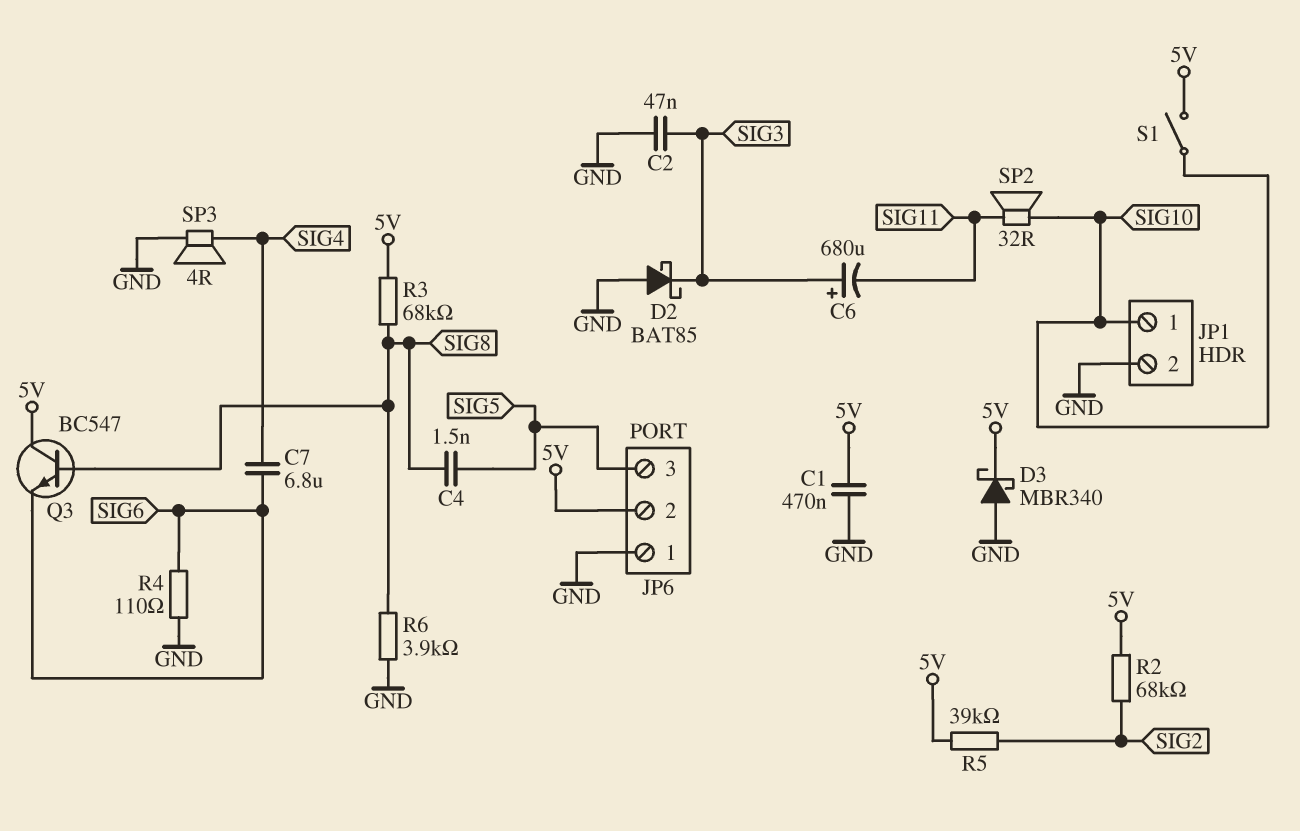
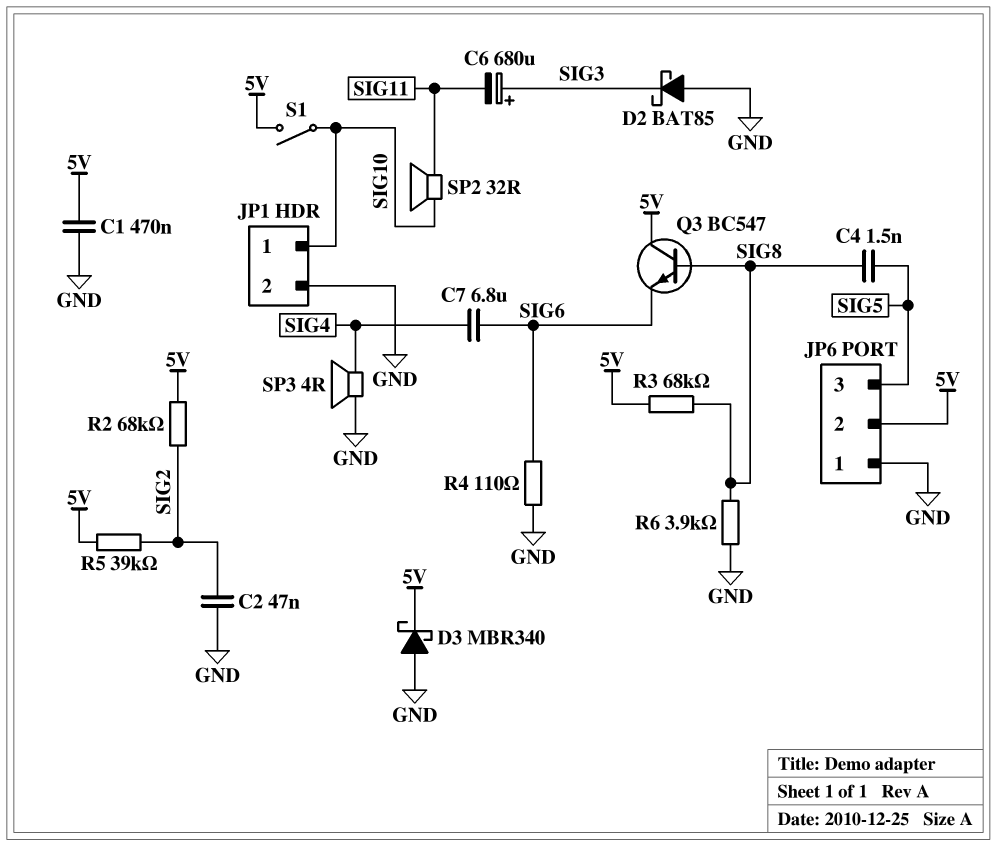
C2: 47nF (GND, SIG3) -> 47nF (GND, SIG2)

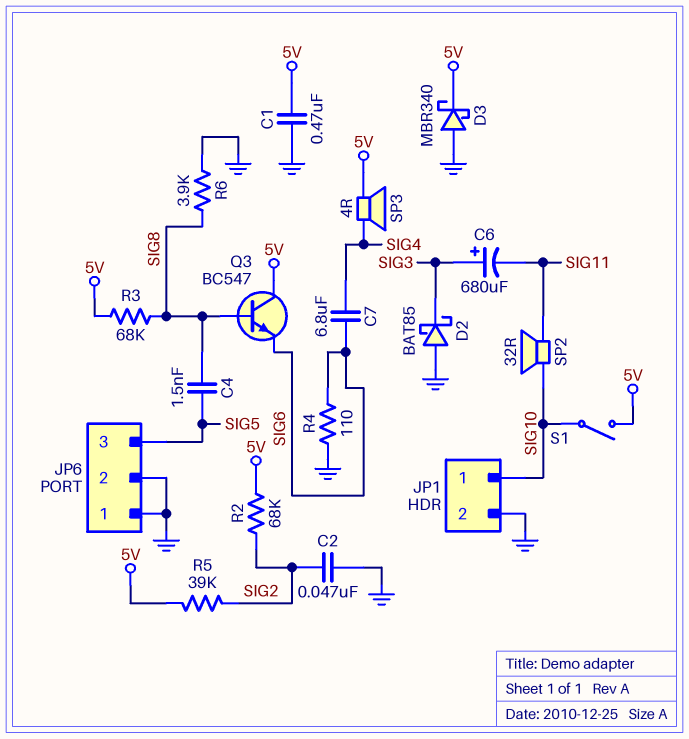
JP6 pin 2: 5V -> GND
SP3: speaker 4R (GND, SIG4) -> speaker 4R (5V, SIG4)

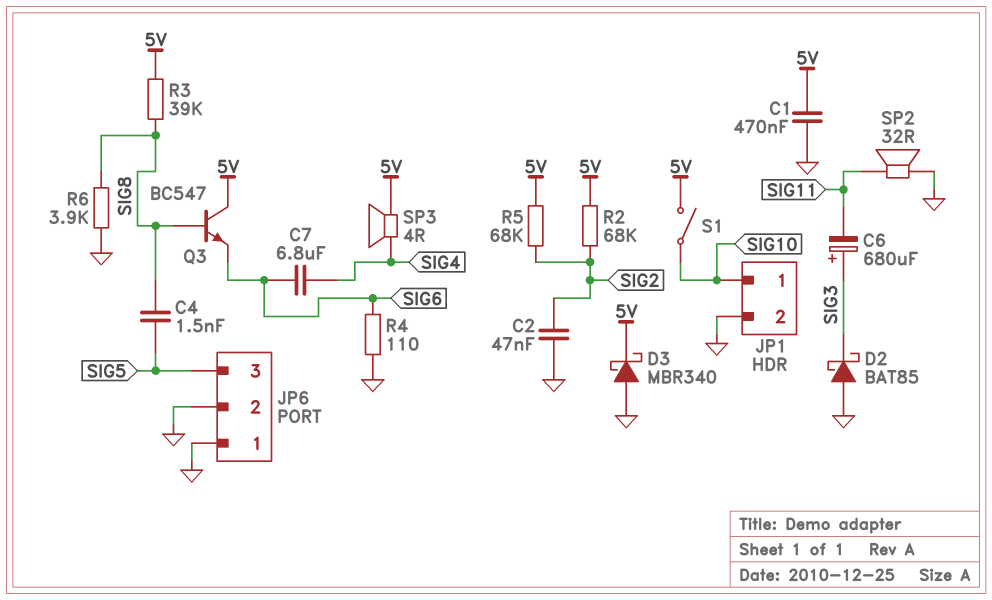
R3: 68k (5V, SIG8) -> 39k (5V, SIG8)
R5: 39k (5V, SIG2) -> 68k (5V, SIG2)
SP2: speaker 32R (SIG10, SIG11) -> speaker 32R (GND, SIG11)

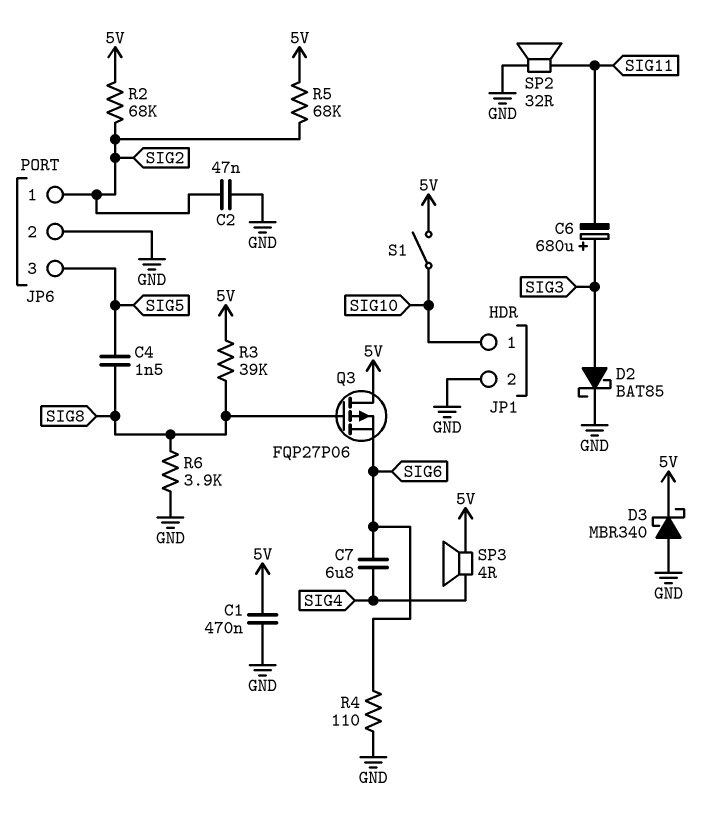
D2: schottky BAT85 (A GND, K SIG3) -> schottky BAT85 (A SIG3, K GND)
JP6 pin 1: GND -> SIG2
Q3: NPN BC547 (B SIG8, C 5V, E SIG6) -> PMOS FQP27P06 (G SIG8, D 5V, S SIG6)

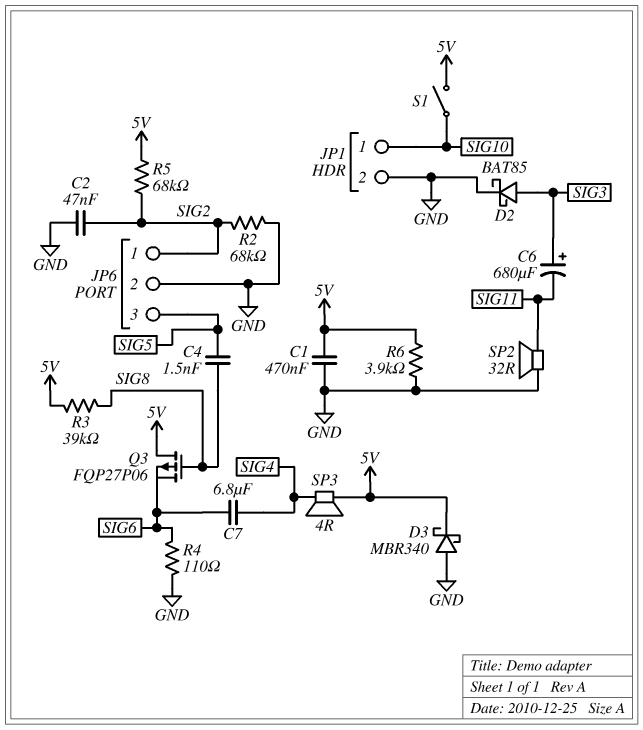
R2: 68k (5V, SIG2) -> 68k (GND, SIG2)
R6: 3.9k (GND, SIG8) -> 3.9k (5V, GND)

